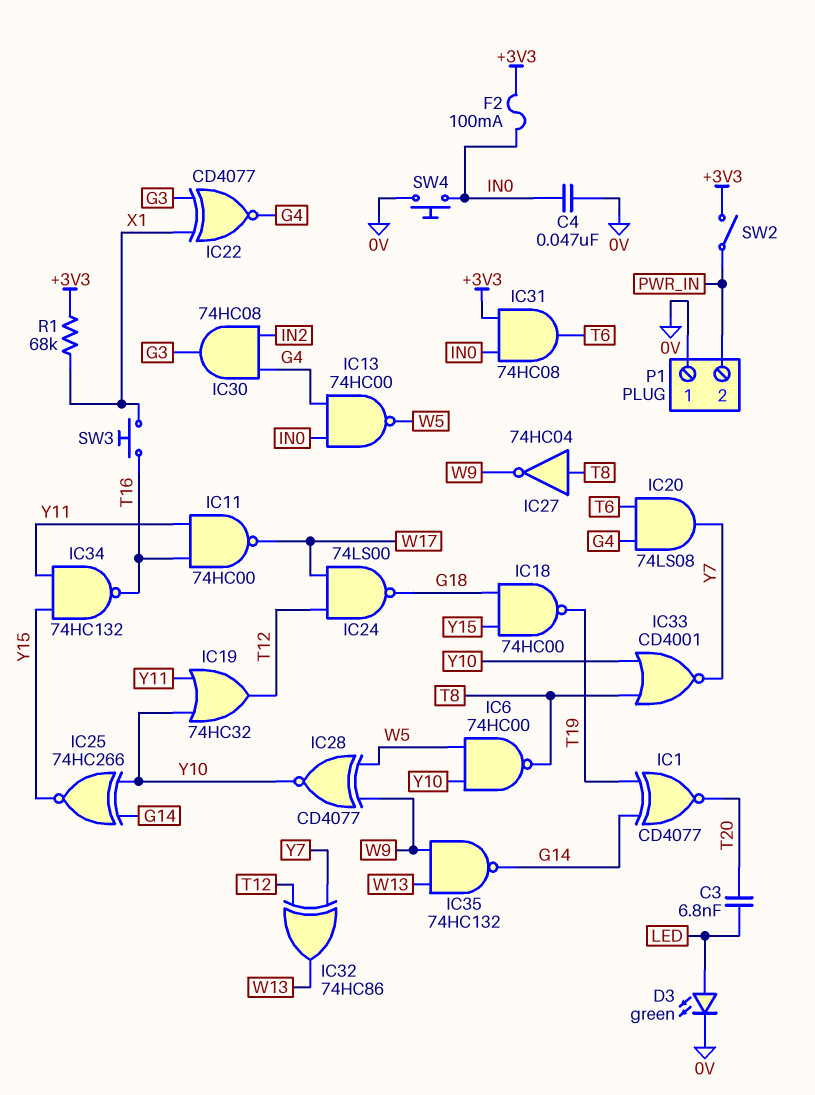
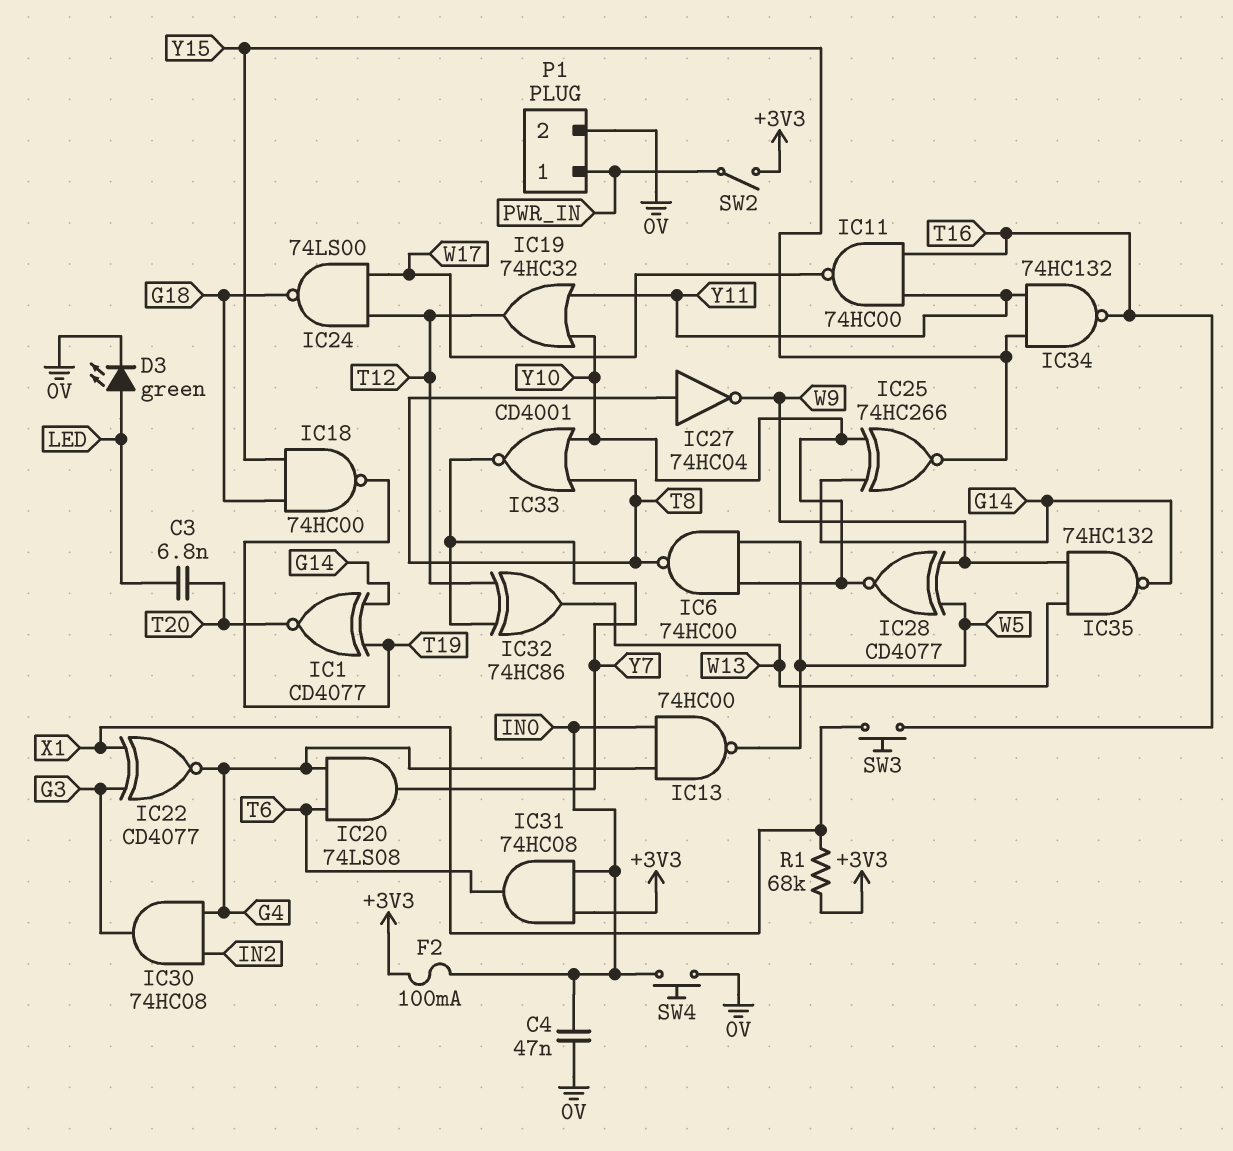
P1 pin 1: 0V -> PWR_IN
P1 pin 2: PWR_IN -> 0V

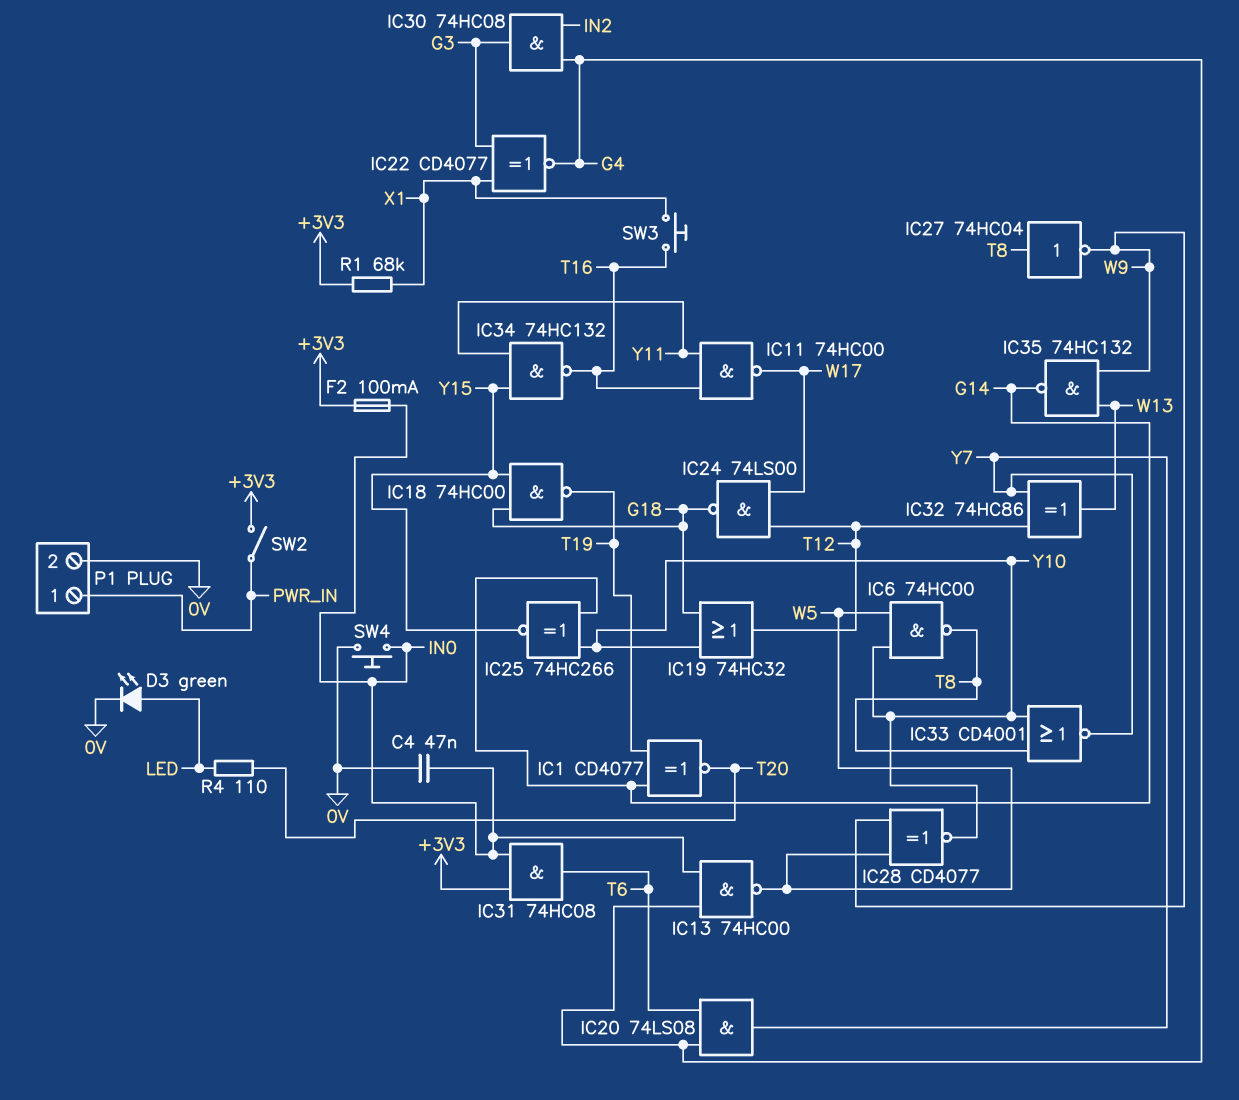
C3: 6.8nF (LED, T20) -> none
IC19: OR 74HC32 (in Y10, in Y11, out T12) -> OR 74HC32 (in G18, in Y10, out T12)
R4: none -> 110 (LED, T20)

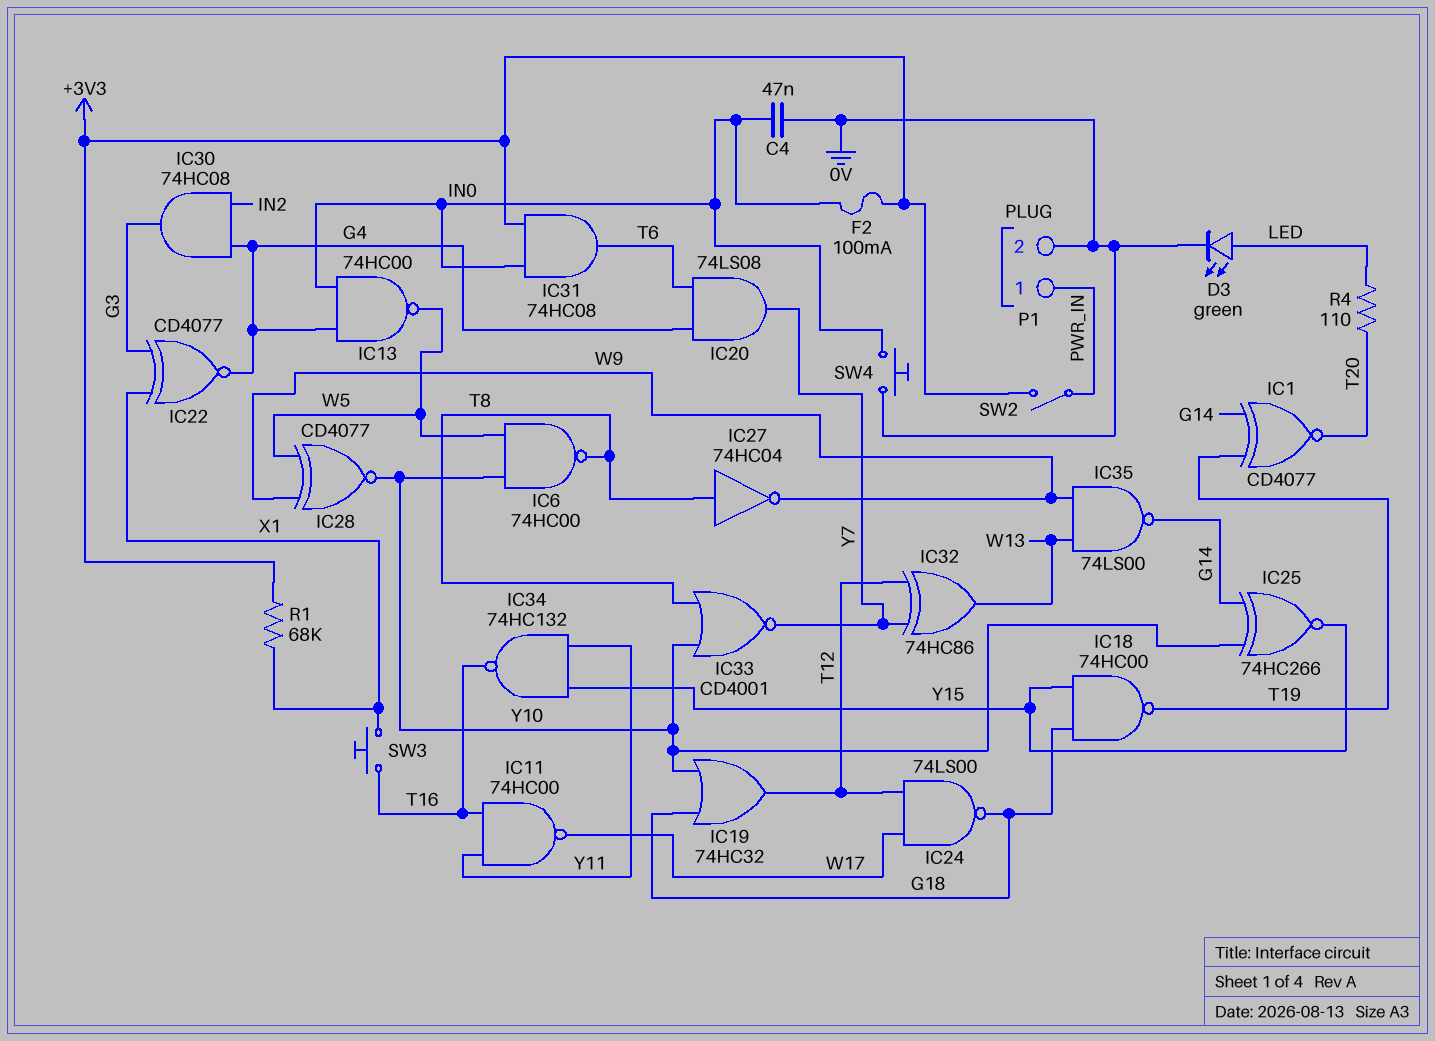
IC35: NAND 74HC132 (in W9, in W13, out G14) -> NAND 74LS00 (in W9, in W13, out G14)

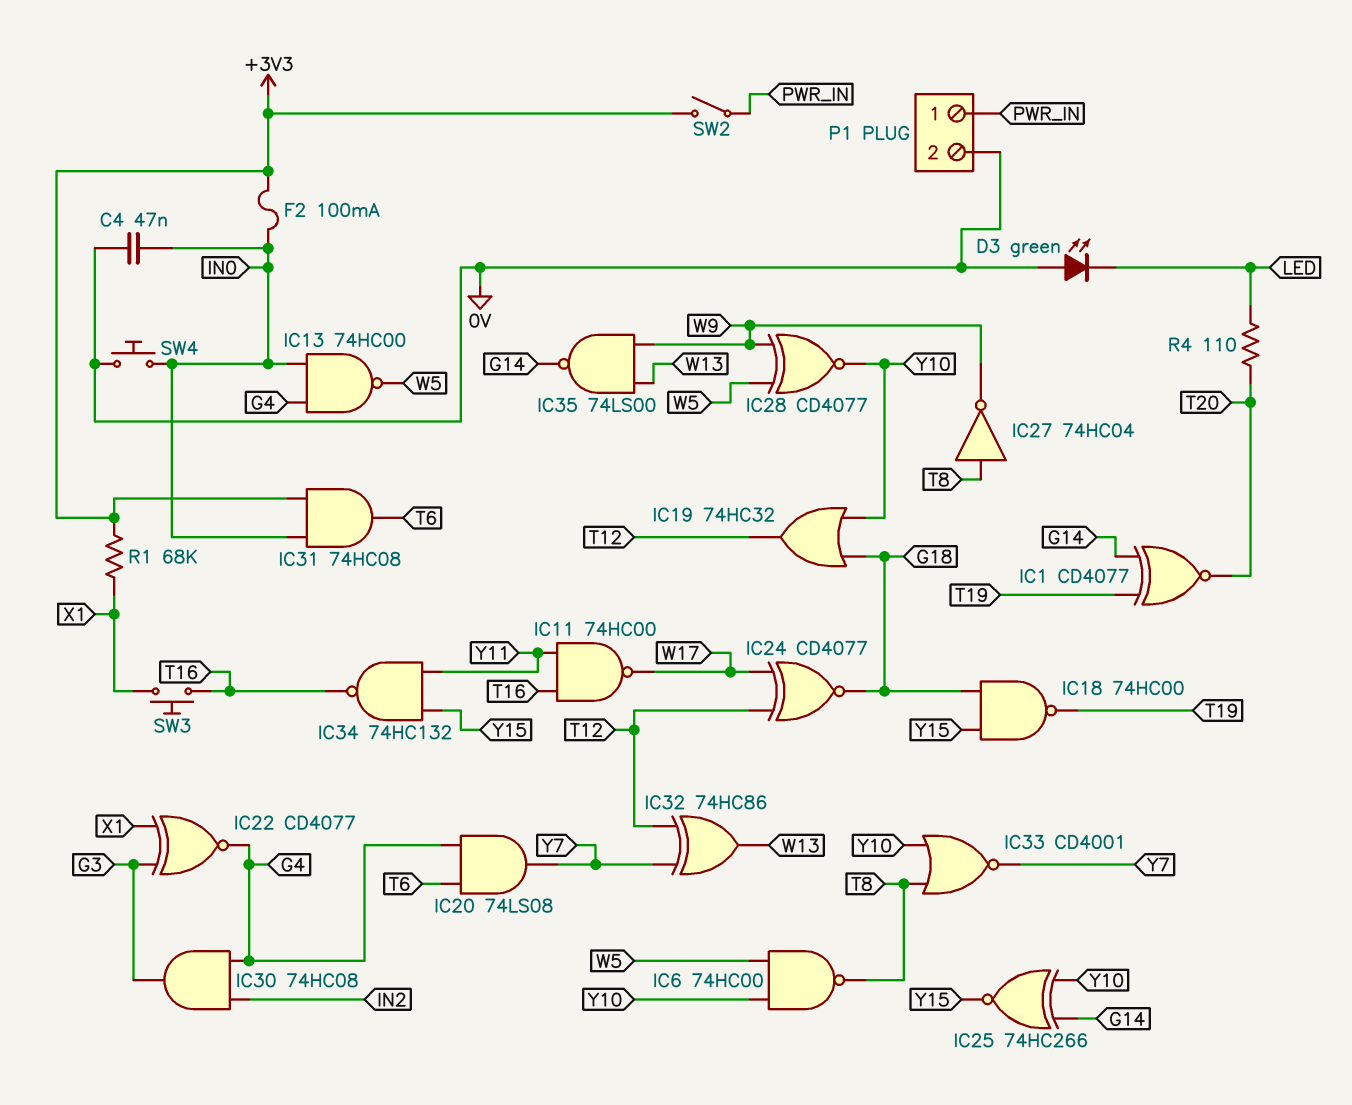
D3: LED green (A LED, K 0V) -> LED green (A 0V, K LED)
IC24: NAND 74LS00 (in T12, in W17, out G18) -> XNOR CD4077 (in T12, in W17, out G18)

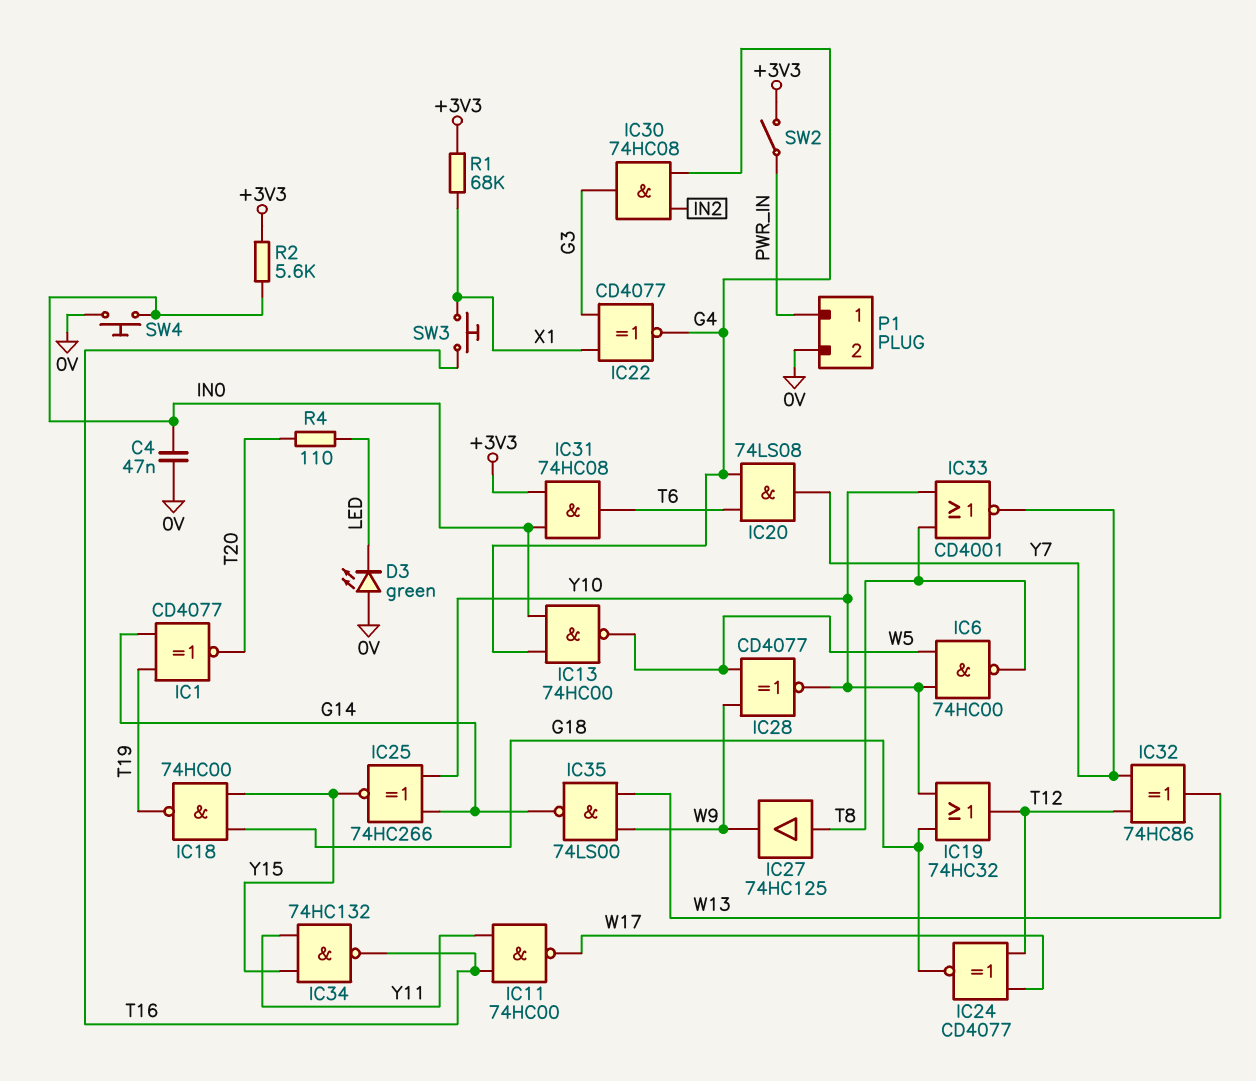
F2: 100mA (+3V3, IN0) -> none
IC27: NOT 74HC04 (in T8, out W9) -> buffer 74HC125 (in T8, out W9)
R2: none -> 5.6k (+3V3, IN0)

